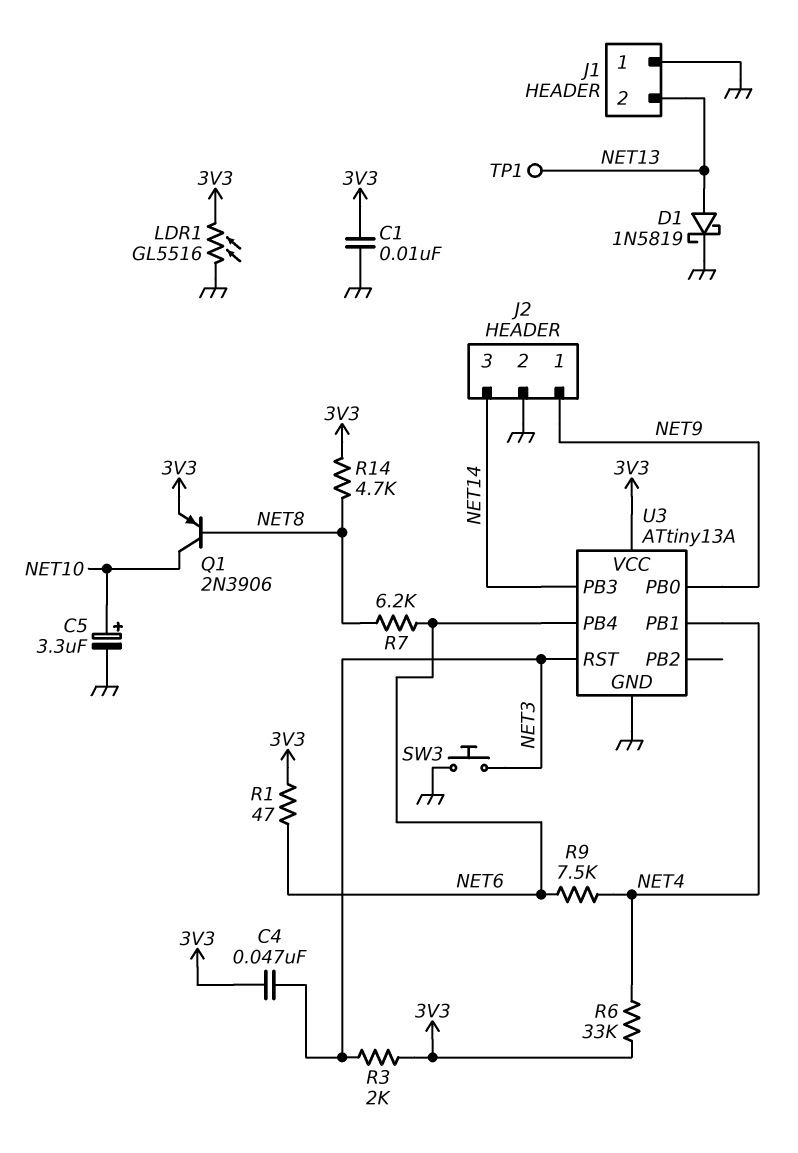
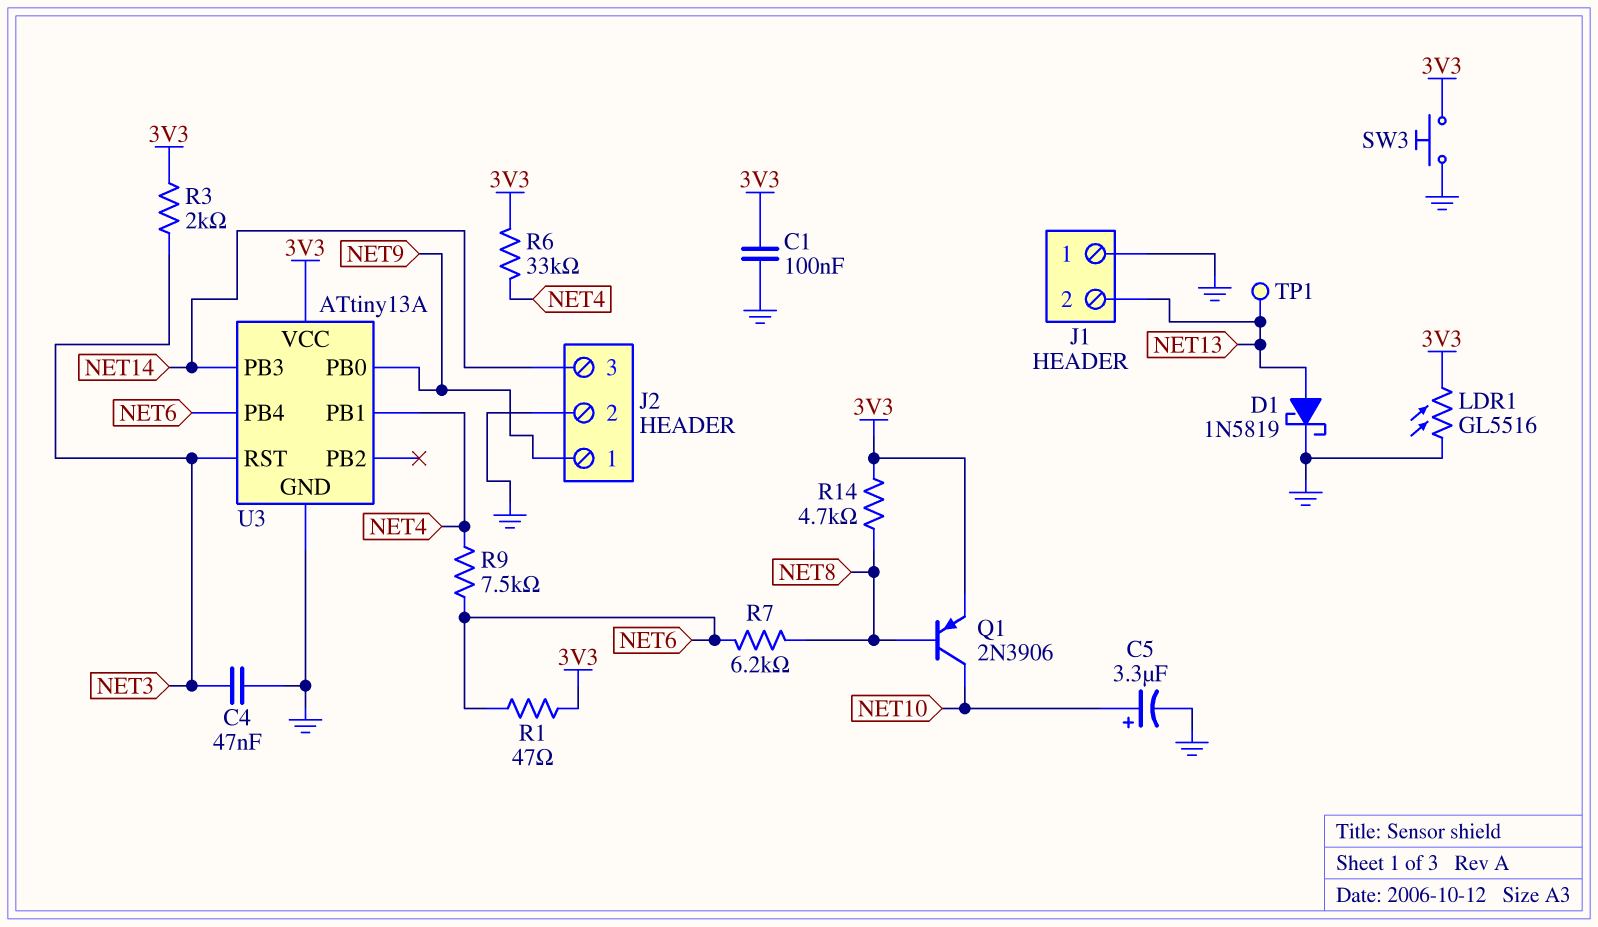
C1: 10nF (3V3, GND) -> 100nF (3V3, GND)
C4: 47nF (3V3, NET3) -> 47nF (GND, NET3)
SW3: button (GND, NET3) -> button (3V3, GND)

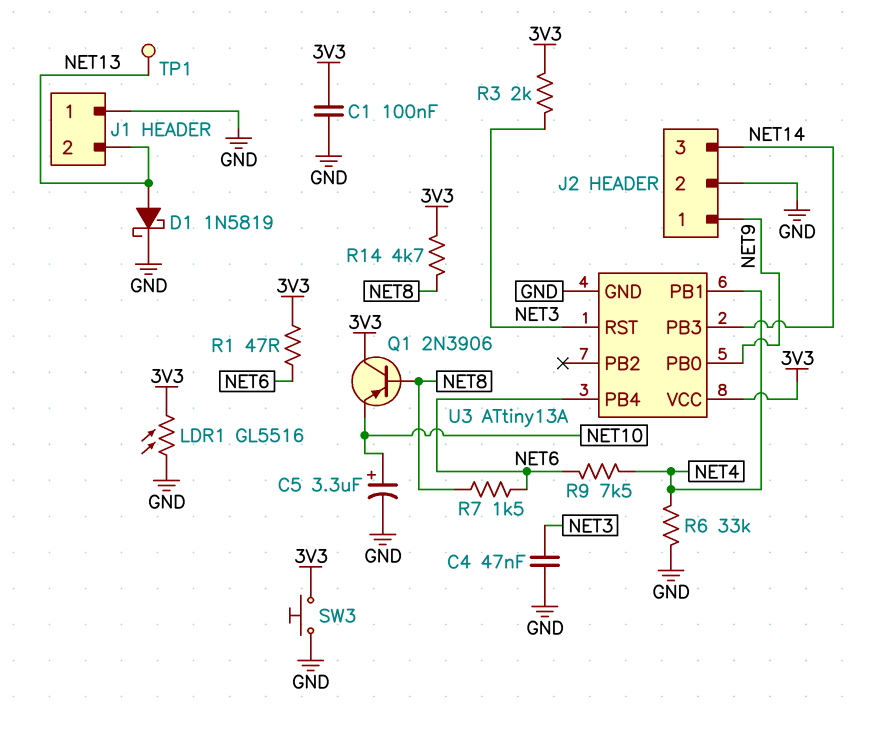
Q1: PNP 2N3906 (B NET8, C NET10, E 3V3) -> PNP 2N3906 (B NET8, C 3V3, E NET10)
R6: 33k (3V3, NET4) -> 33k (GND, NET4)
R7: 6.2k (NET6, NET8) -> 1.5k (NET6, NET8)

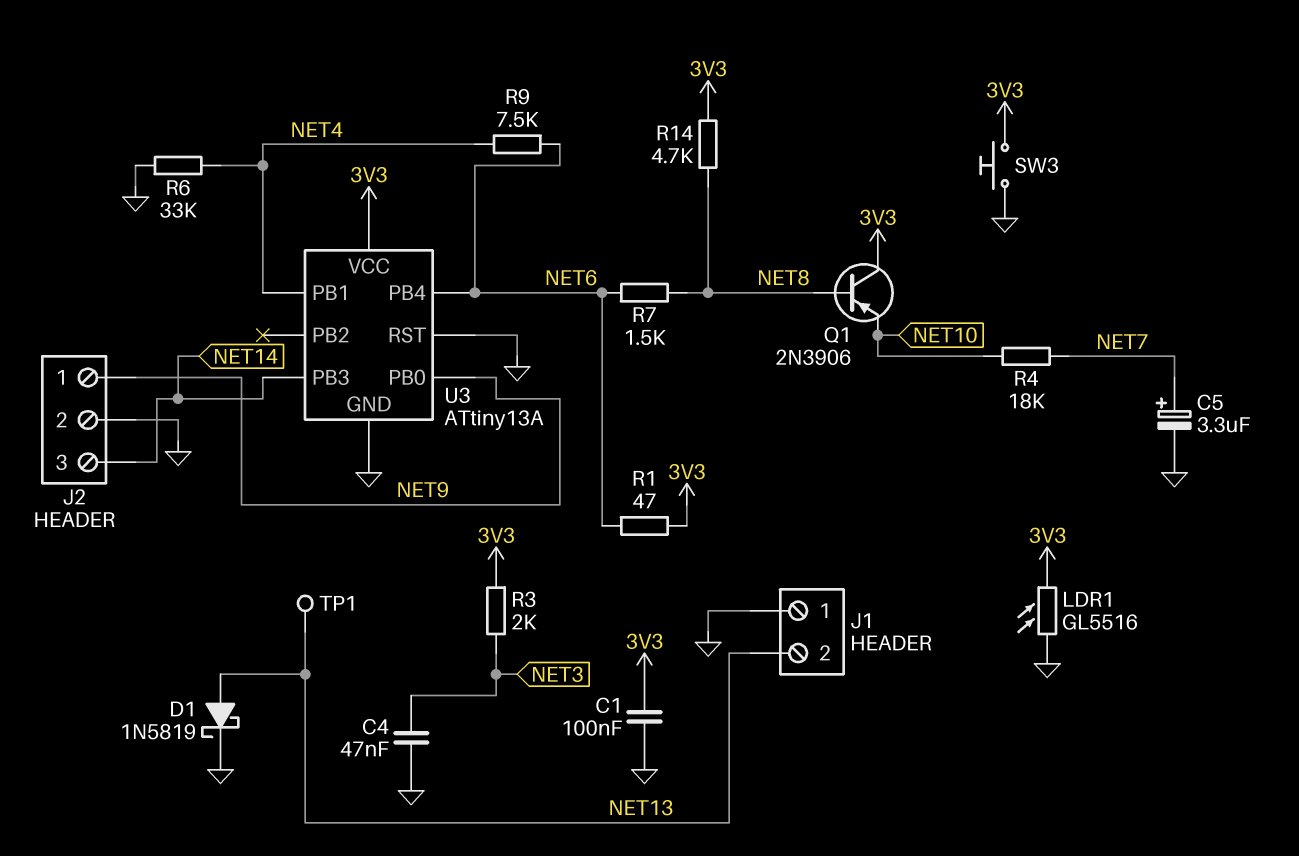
C5: 3.3uF (plus NET10, minus GND) -> 3.3uF (plus NET7, minus GND)
R4: none -> 18k (NET7, NET10)
U3 pin RST: NET3 -> GND

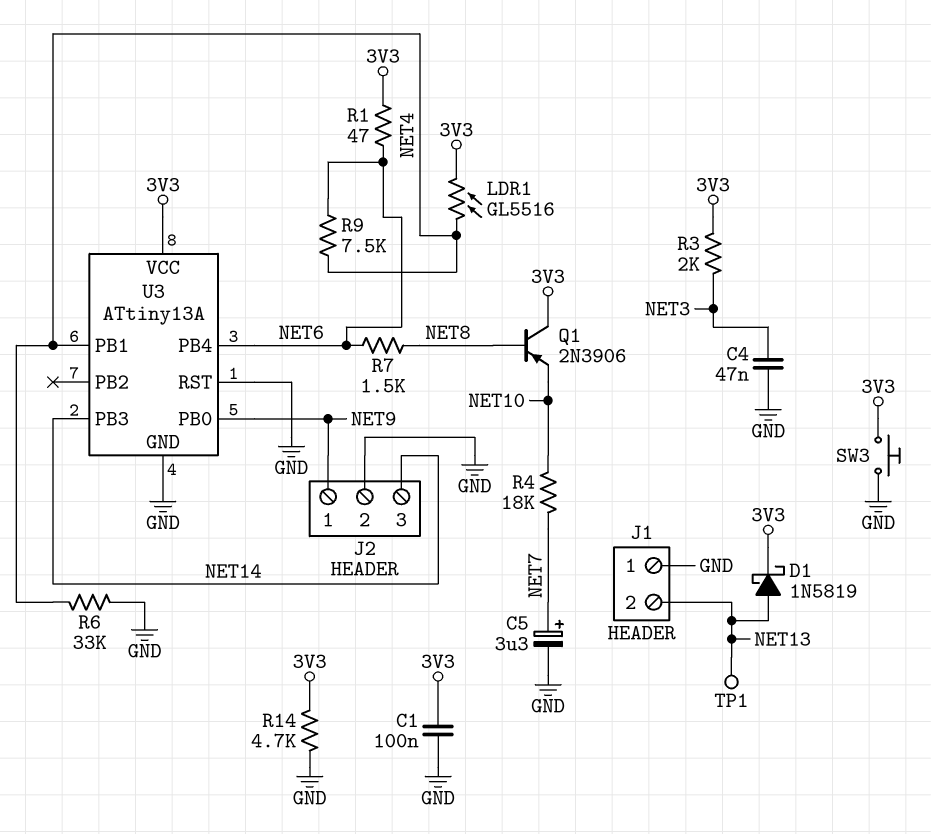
D1: schottky 1N5819 (A NET13, K GND) -> schottky 1N5819 (A NET13, K 3V3)
LDR1: GL5516 (3V3, GND) -> GL5516 (3V3, NET4)
R14: 4.7k (3V3, NET8) -> 4.7k (3V3, GND)

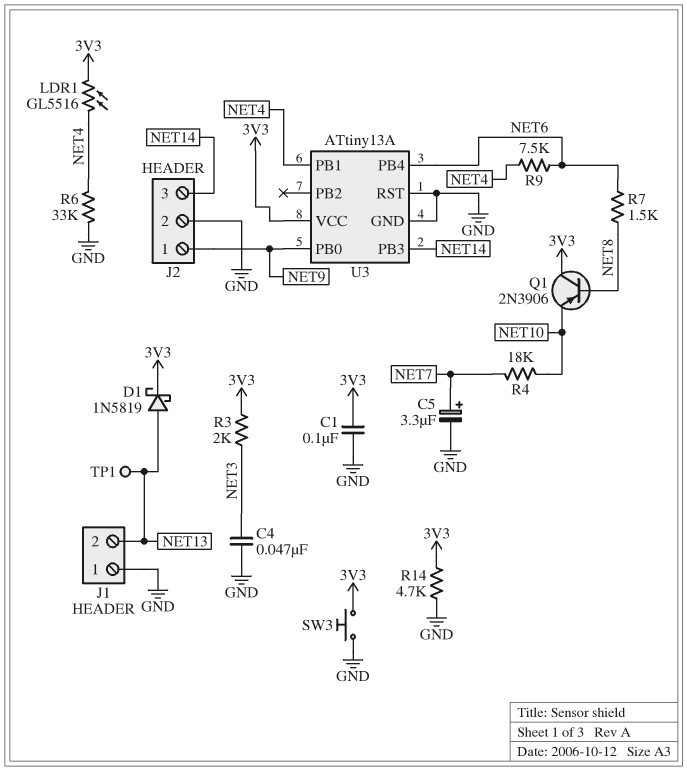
R1: 47 (3V3, NET6) -> none

